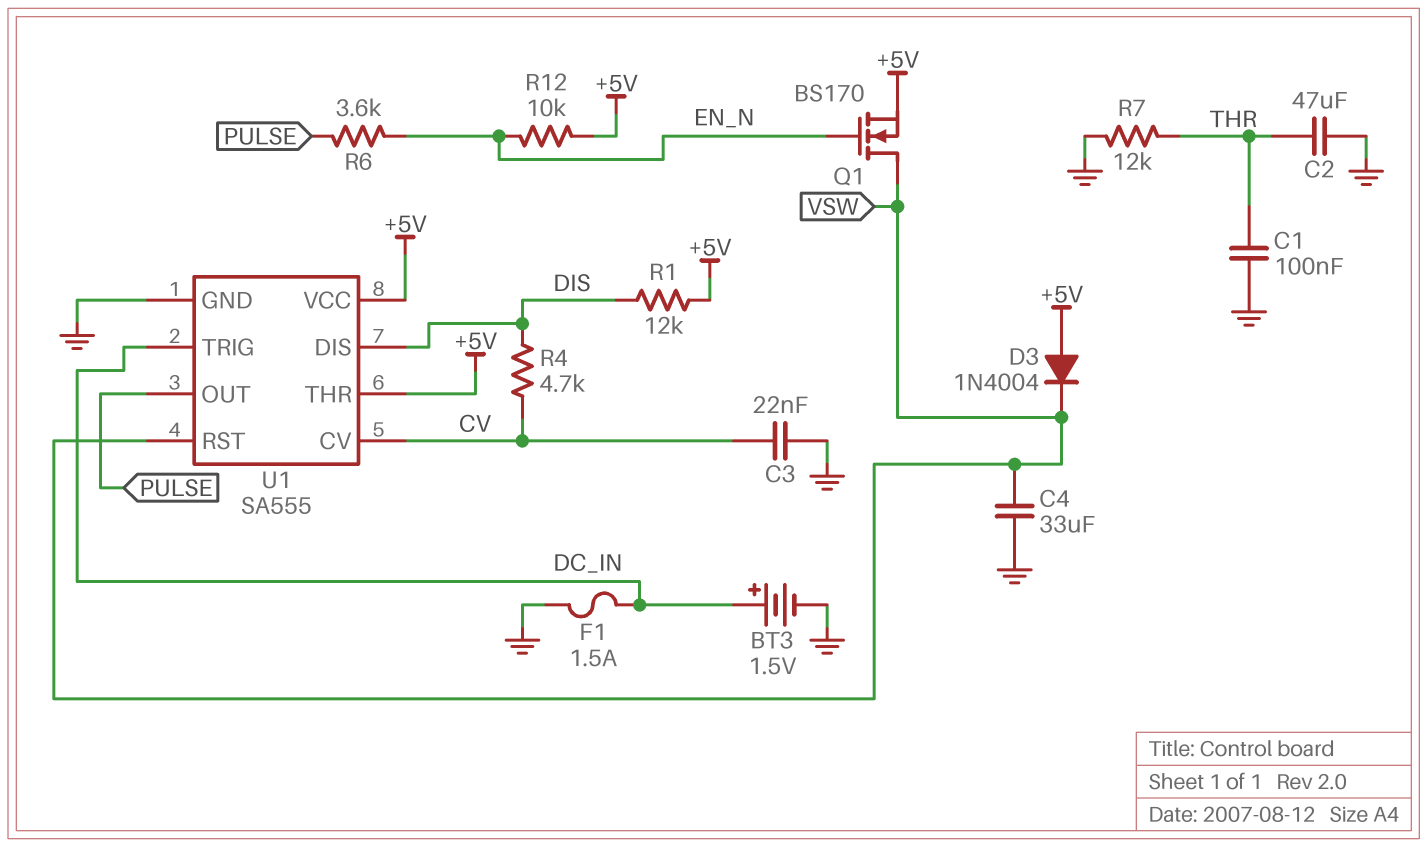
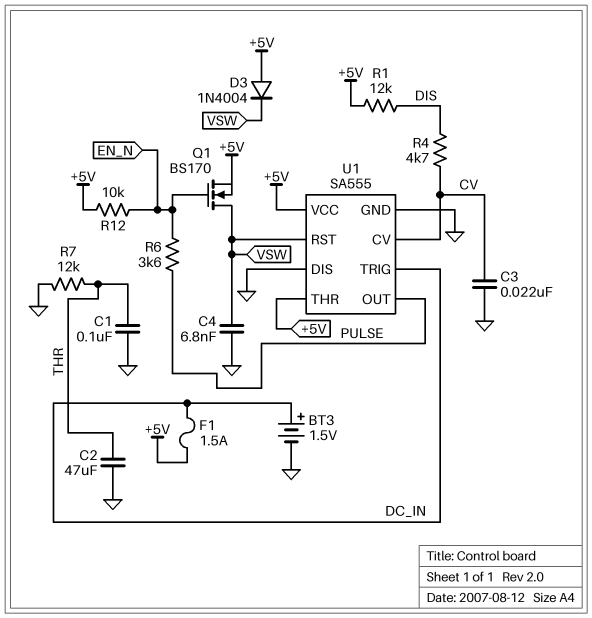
C4: 33uF (GND, VSW) -> 6.8nF (GND, VSW)
F1: 1.5A (DC_IN, GND) -> 1.5A (+5V, DC_IN)
U1 pin DIS: DIS -> GND

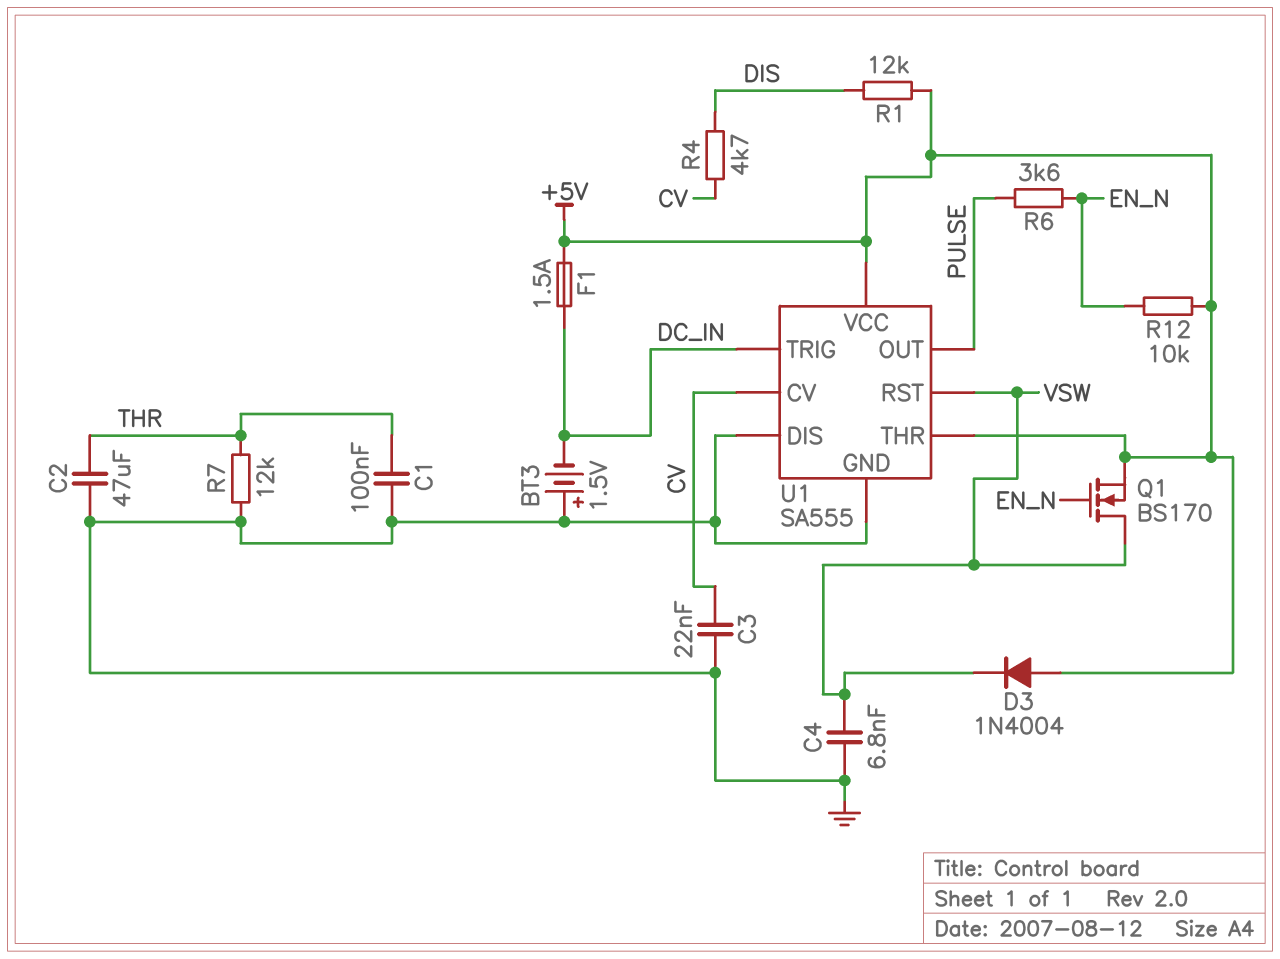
BT3: 1.5V (plus DC_IN, minus GND) -> 1.5V (plus GND, minus DC_IN)

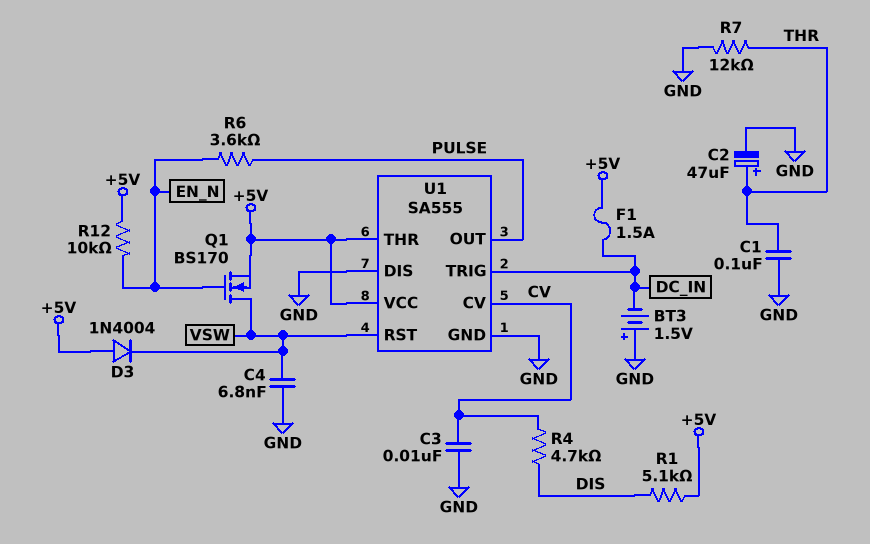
C2: 47uF (GND, THR) -> 47uF (plus THR, minus GND)
C3: 22nF (CV, GND) -> 10nF (CV, GND)
R1: 12k (+5V, DIS) -> 5.1k (+5V, DIS)

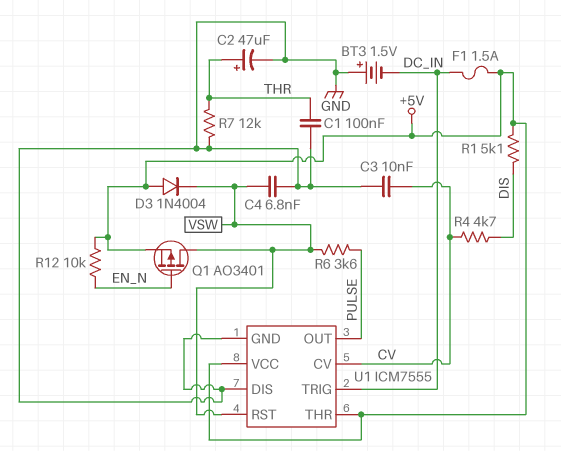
Q1: NMOS BS170 (G EN_N, D VSW, S +5V) -> PMOS AO3401 (G EN_N, D VSW, S +5V)
R6: 3.6k (EN_N, PULSE) -> 3.6k (PULSE, VSW)
U1: SA555 -> ICM7555

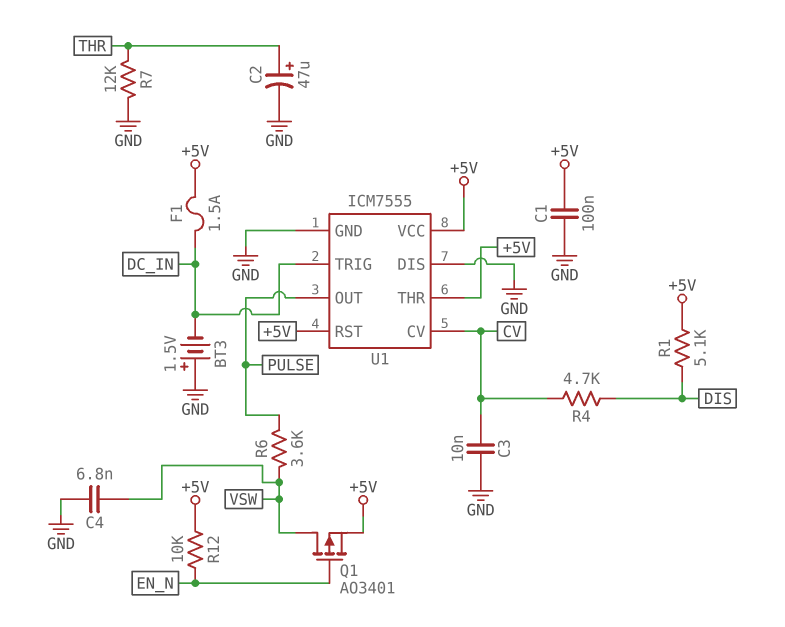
C1: 100nF (GND, THR) -> 100nF (+5V, GND)
D3: diode 1N4004 (A +5V, K VSW) -> none
U1 pin RST: VSW -> +5V

